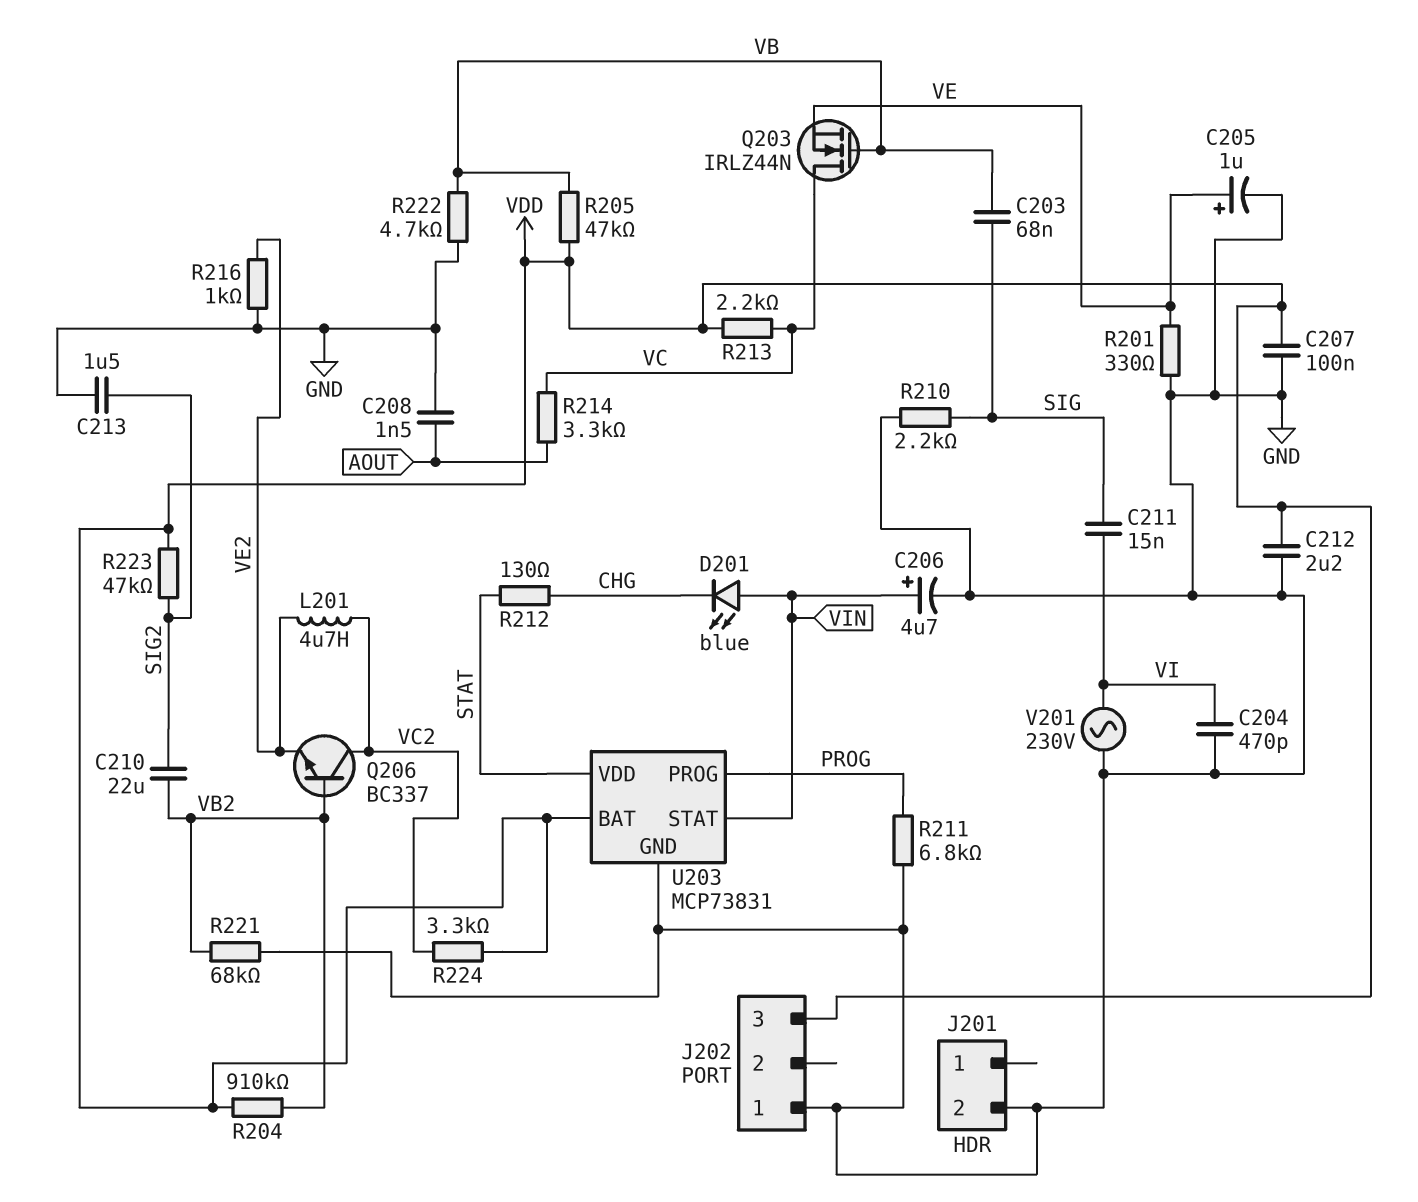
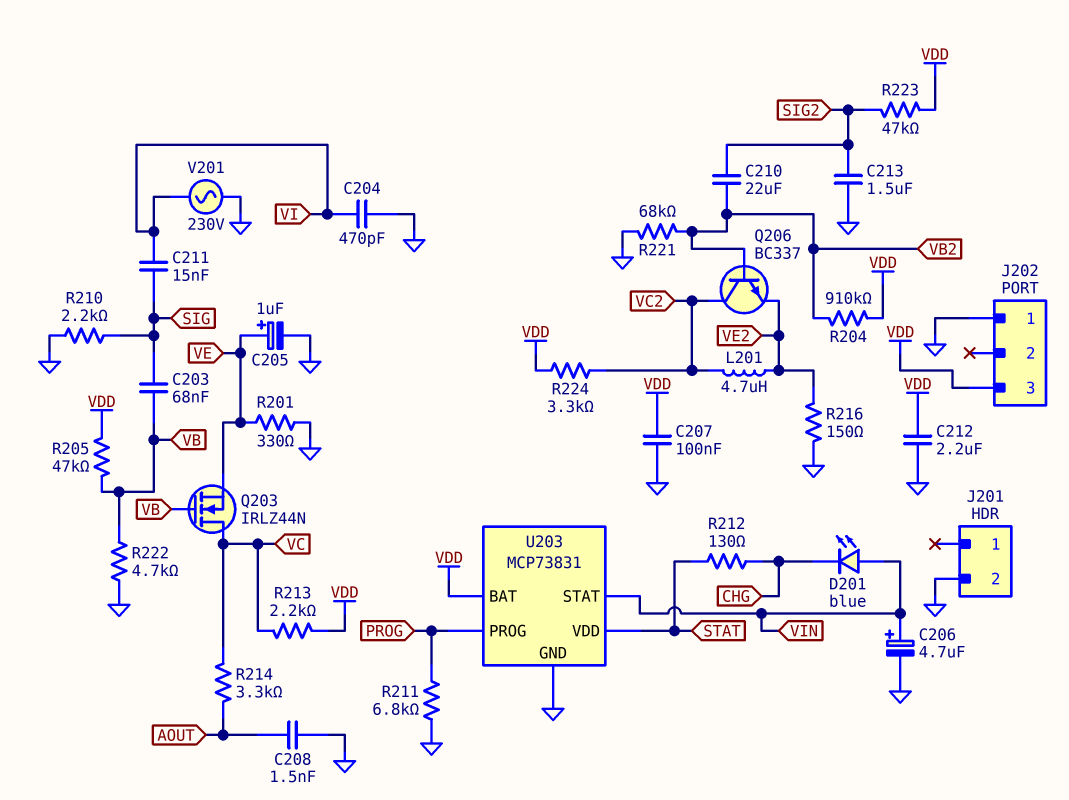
R216: 1k (GND, VE2) -> 150 (GND, VE2)

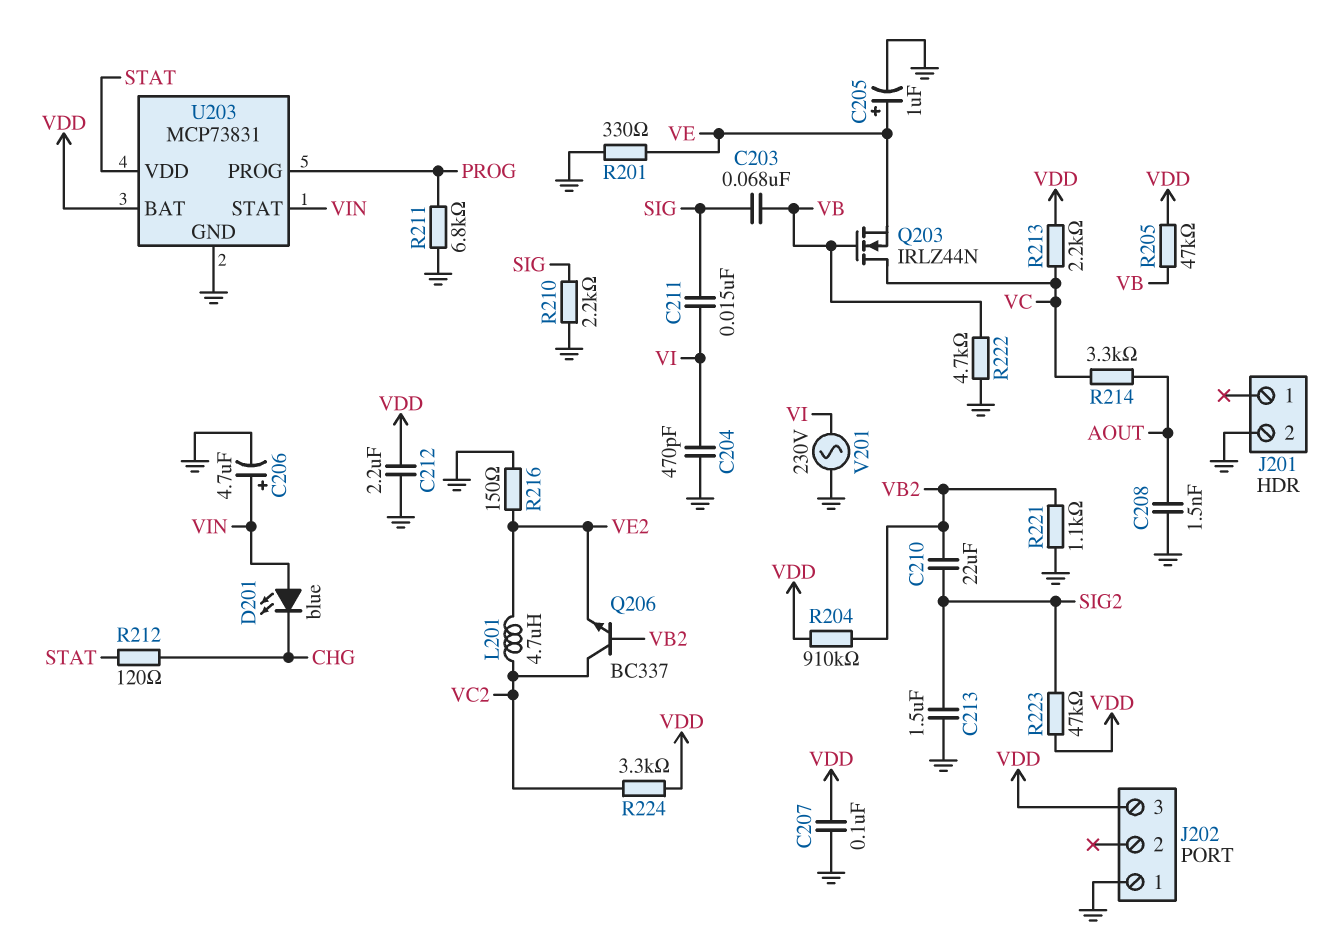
R212: 130 (CHG, STAT) -> 120 (CHG, STAT)
R221: 68k (GND, VB2) -> 1.1k (GND, VB2)

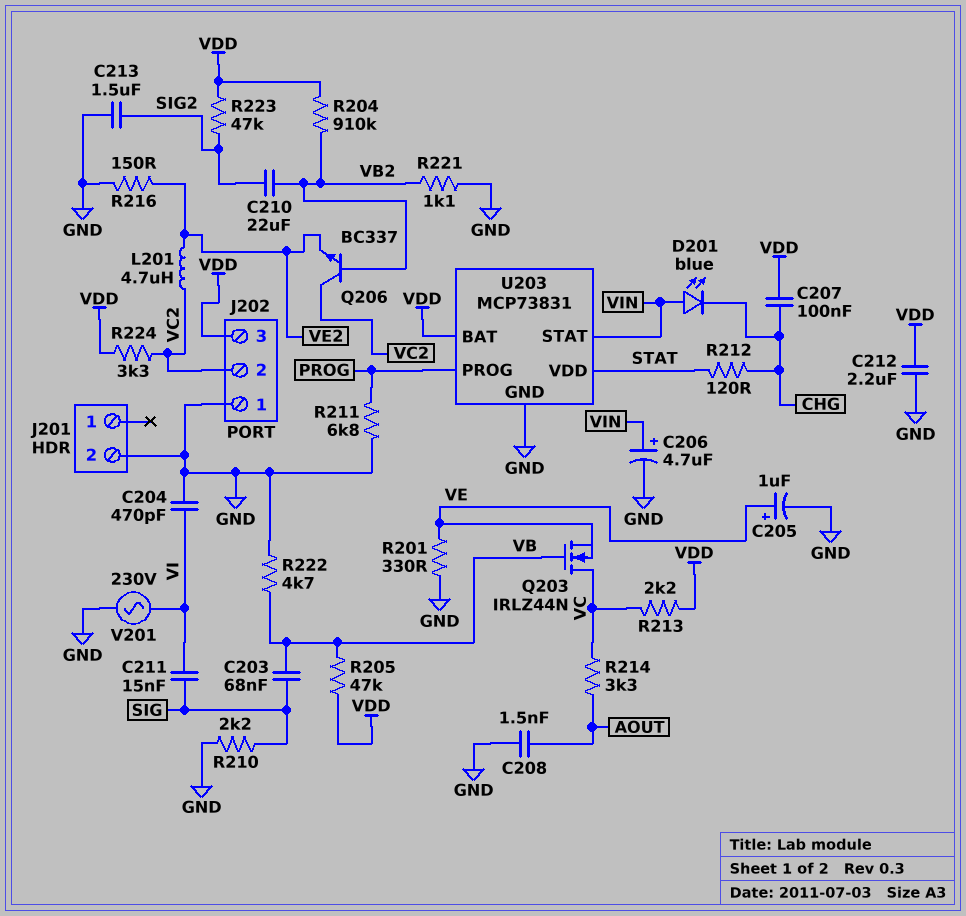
C207: 100nF (GND, VDD) -> 100nF (CHG, VDD)
J202 pin 2: none -> VC2

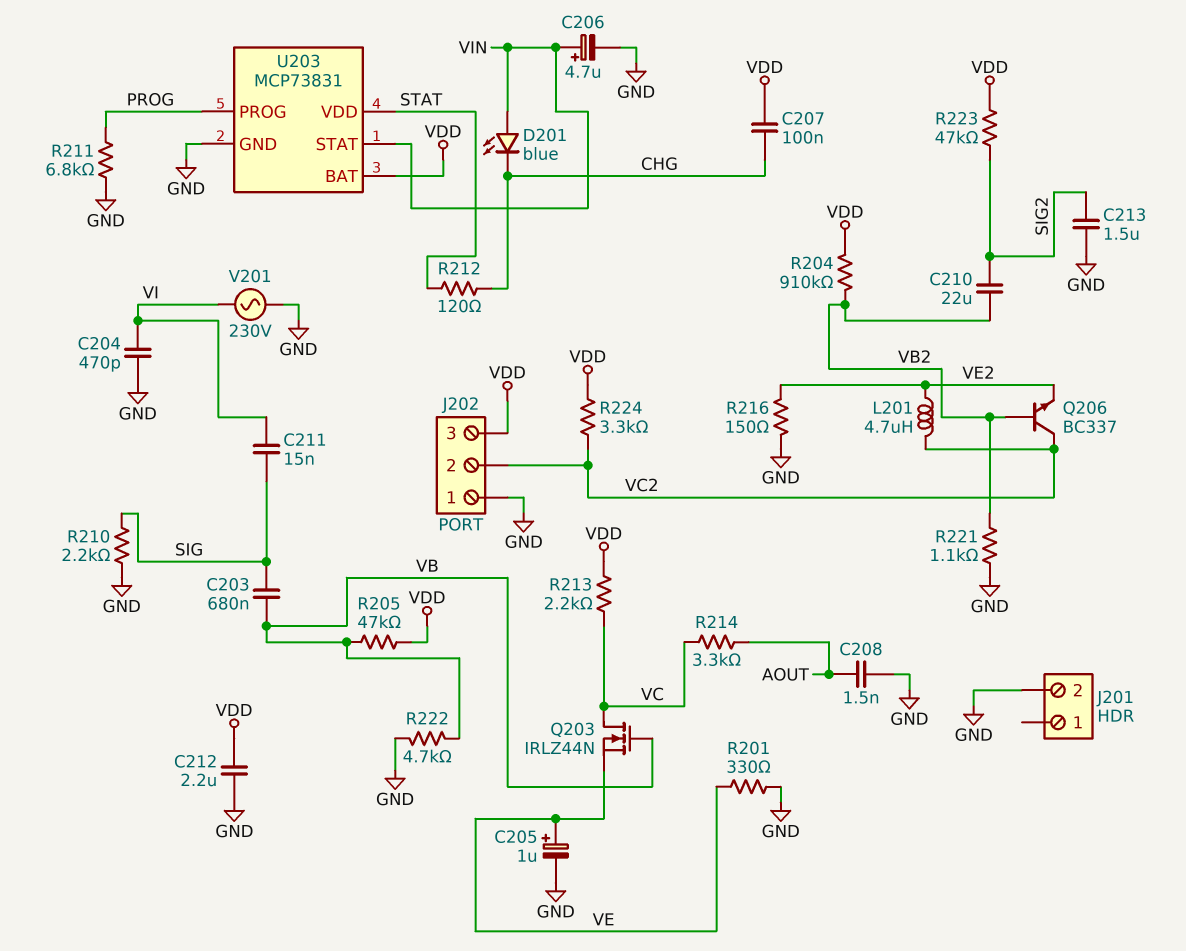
C203: 68nF (SIG, VB) -> 680nF (SIG, VB)

